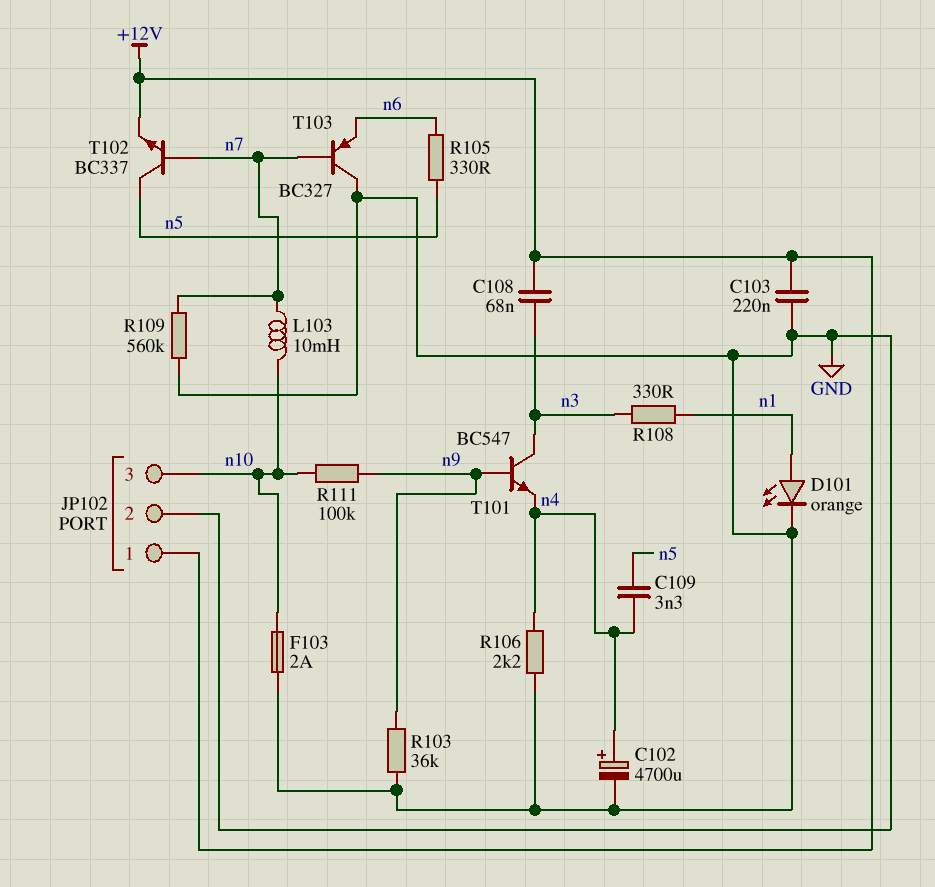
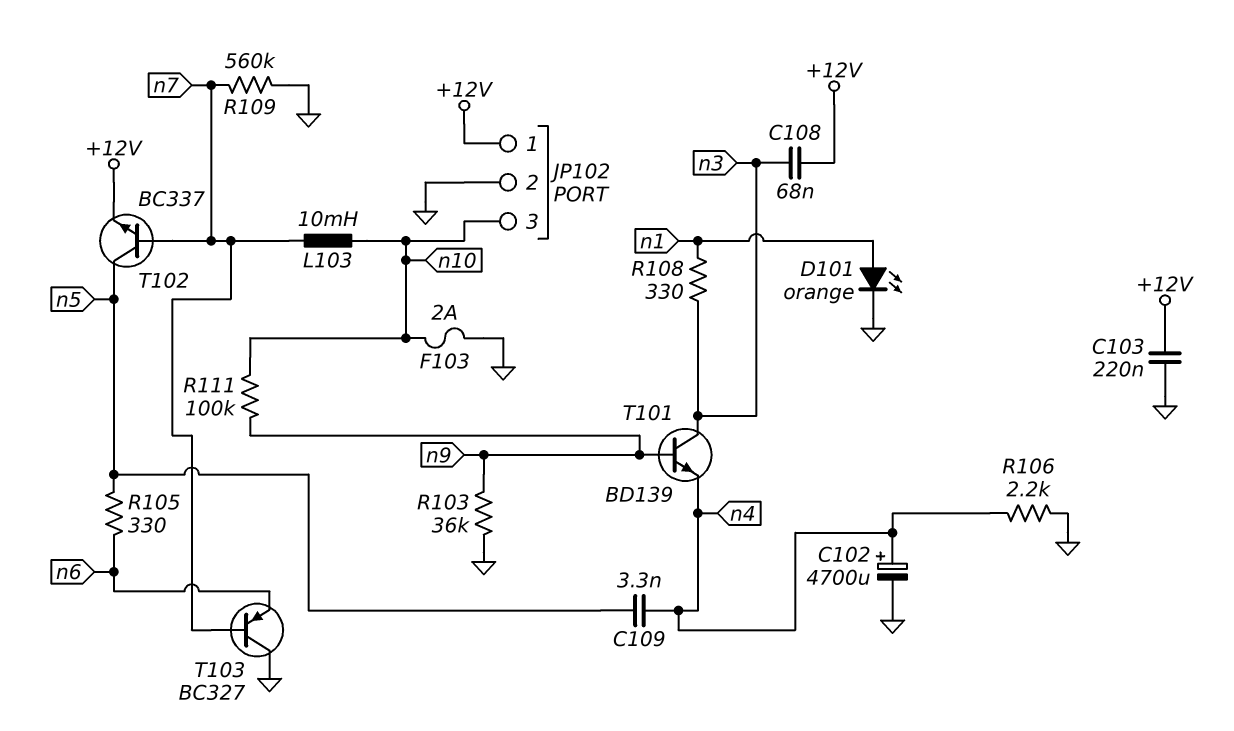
T101: NPN BC547 (B n9, C n3, E n4) -> NPN BD139 (B n9, C n3, E n4)

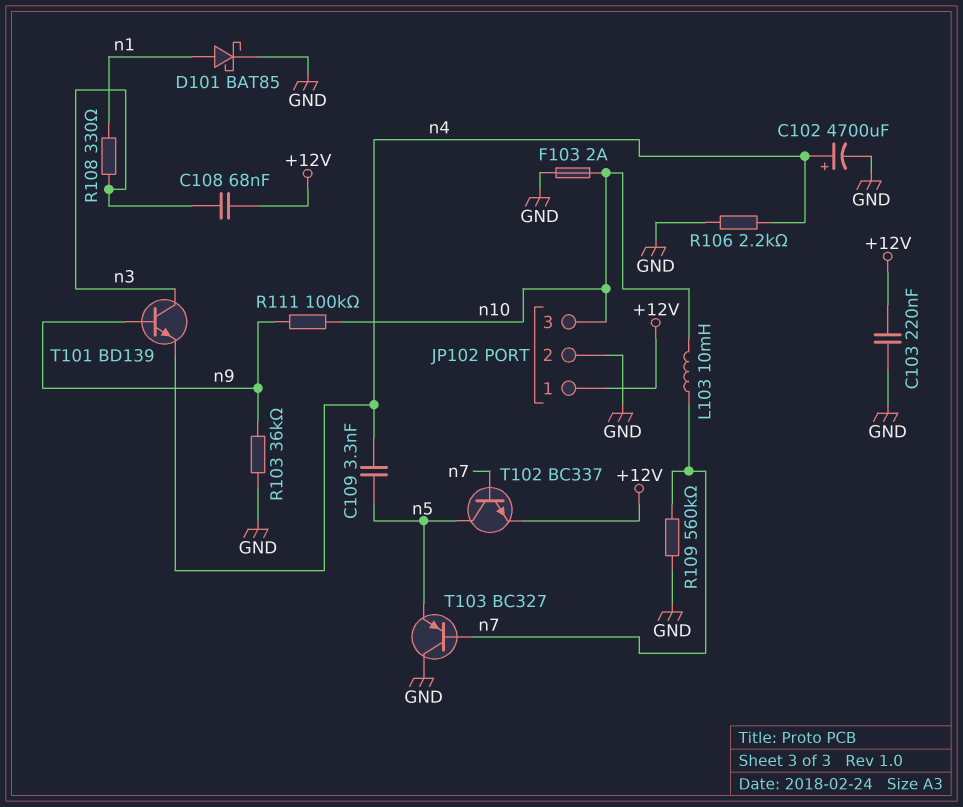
D101: LED orange (A n1, K GND) -> schottky BAT85 (A n1, K GND)
R105: 330 (n5, n6) -> none
T103: PNP BC327 (B n7, C GND, E n6) -> PNP BC327 (B n7, C GND, E n5)

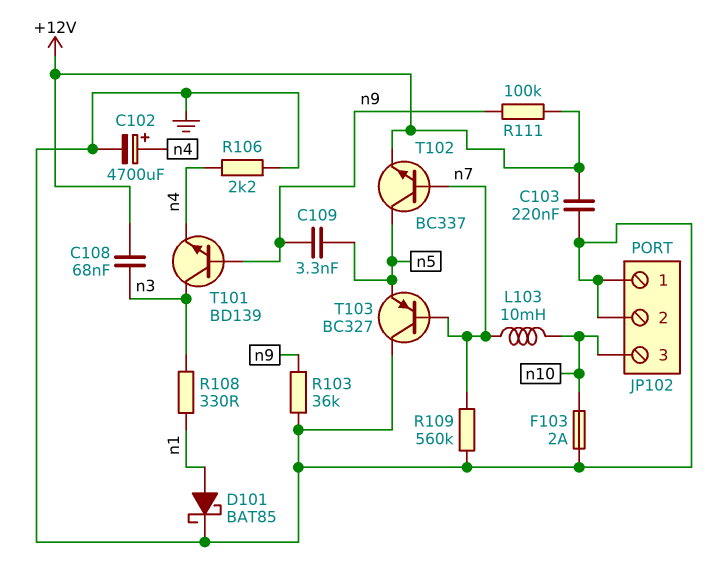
C109: 3.3nF (n4, n5) -> 3.3nF (n5, n9)
JP102 pin 1: +12V -> GND
R111: 100k (n9, n10) -> 100k (+12V, n9)

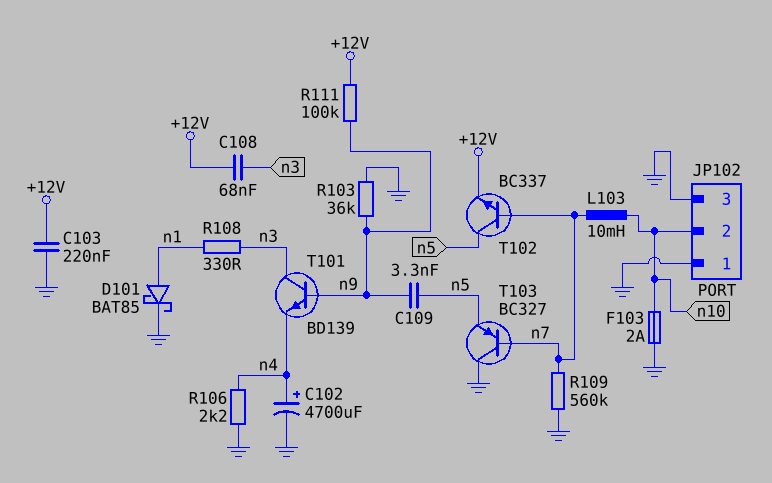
JP102 pin 2: GND -> n10
JP102 pin 3: n10 -> GND

